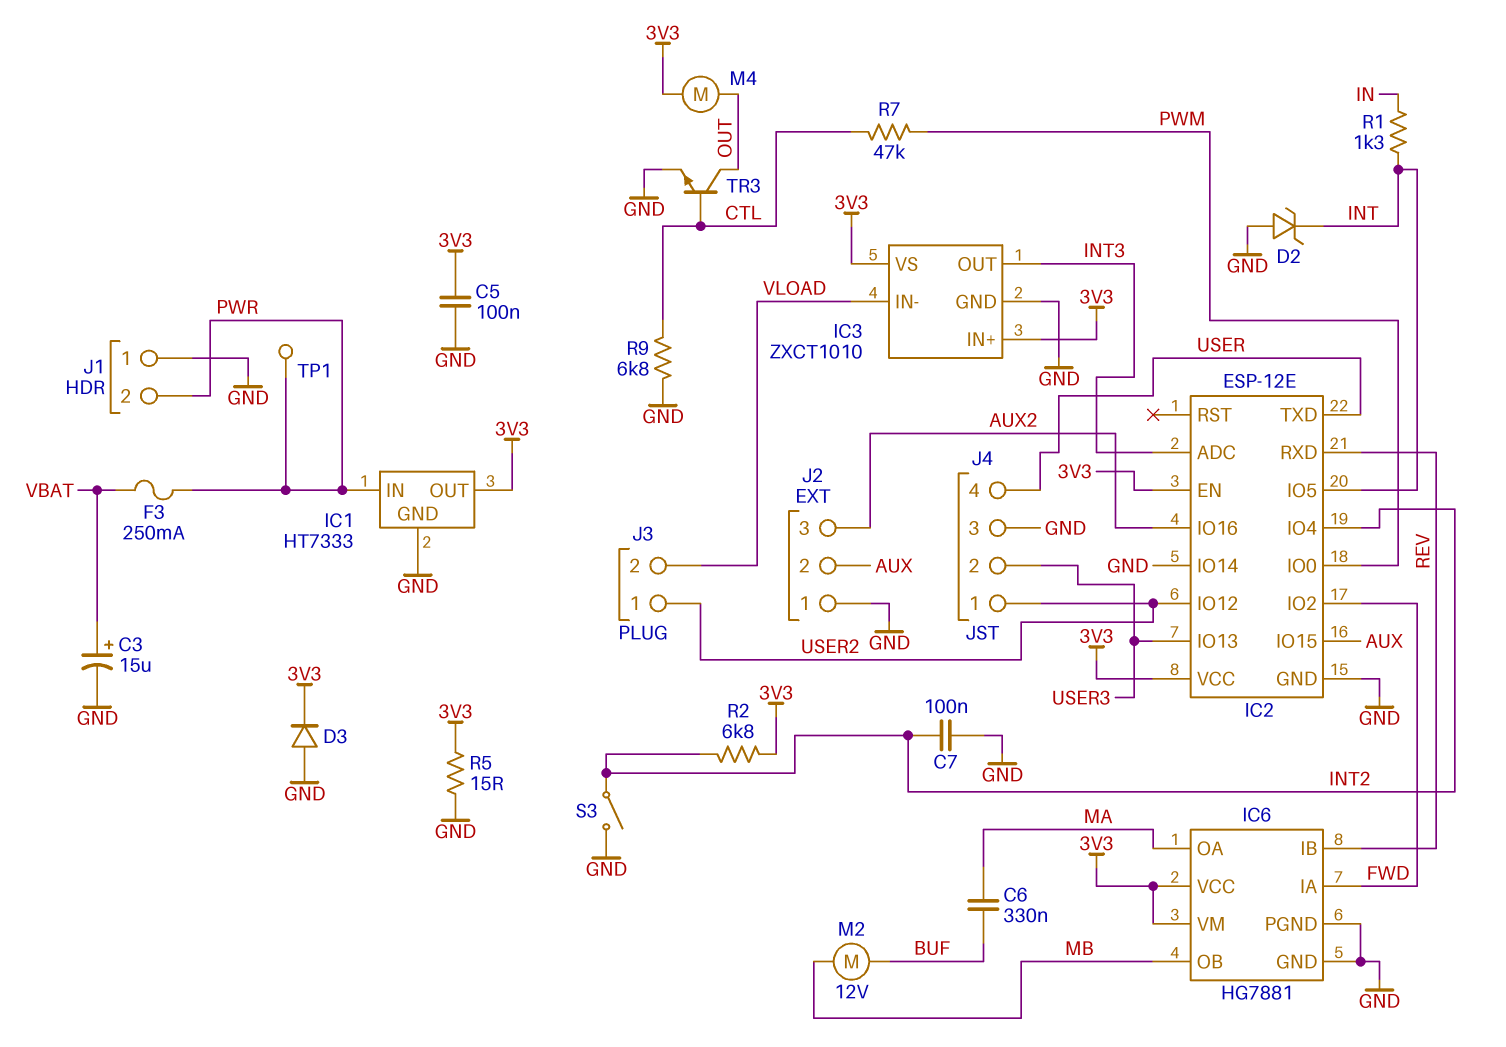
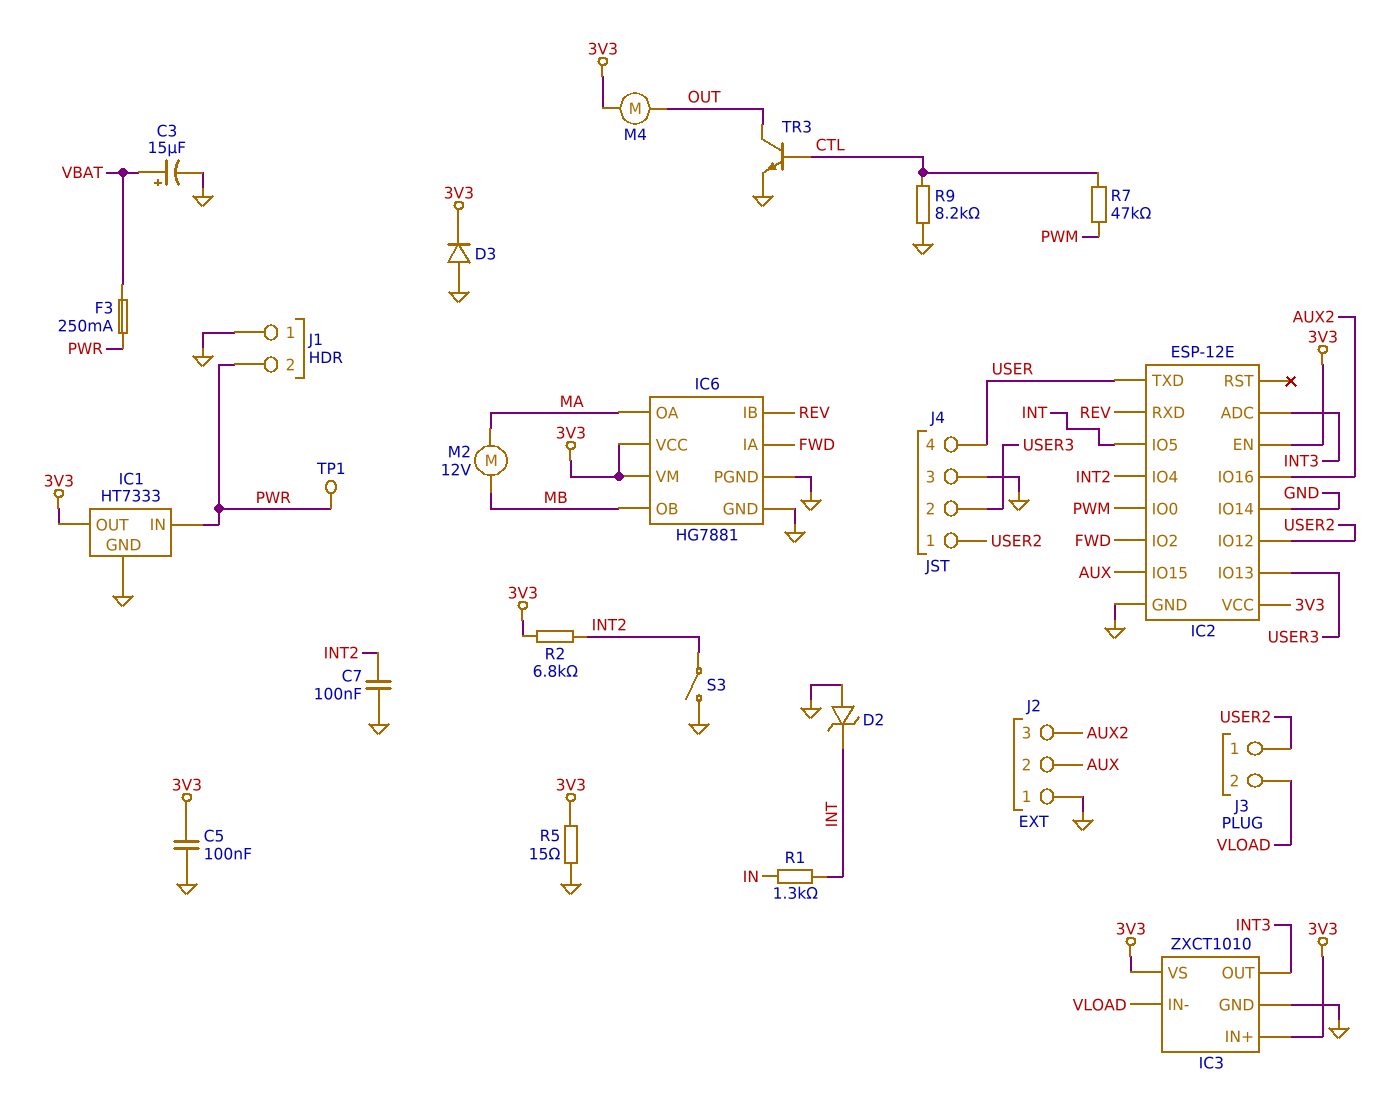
C6: 330nF (BUF, MA) -> none
M2: motor 12V (BUF, MB) -> motor 12V (MA, MB)
R9: 6.8k (CTL, GND) -> 8.2k (CTL, GND)

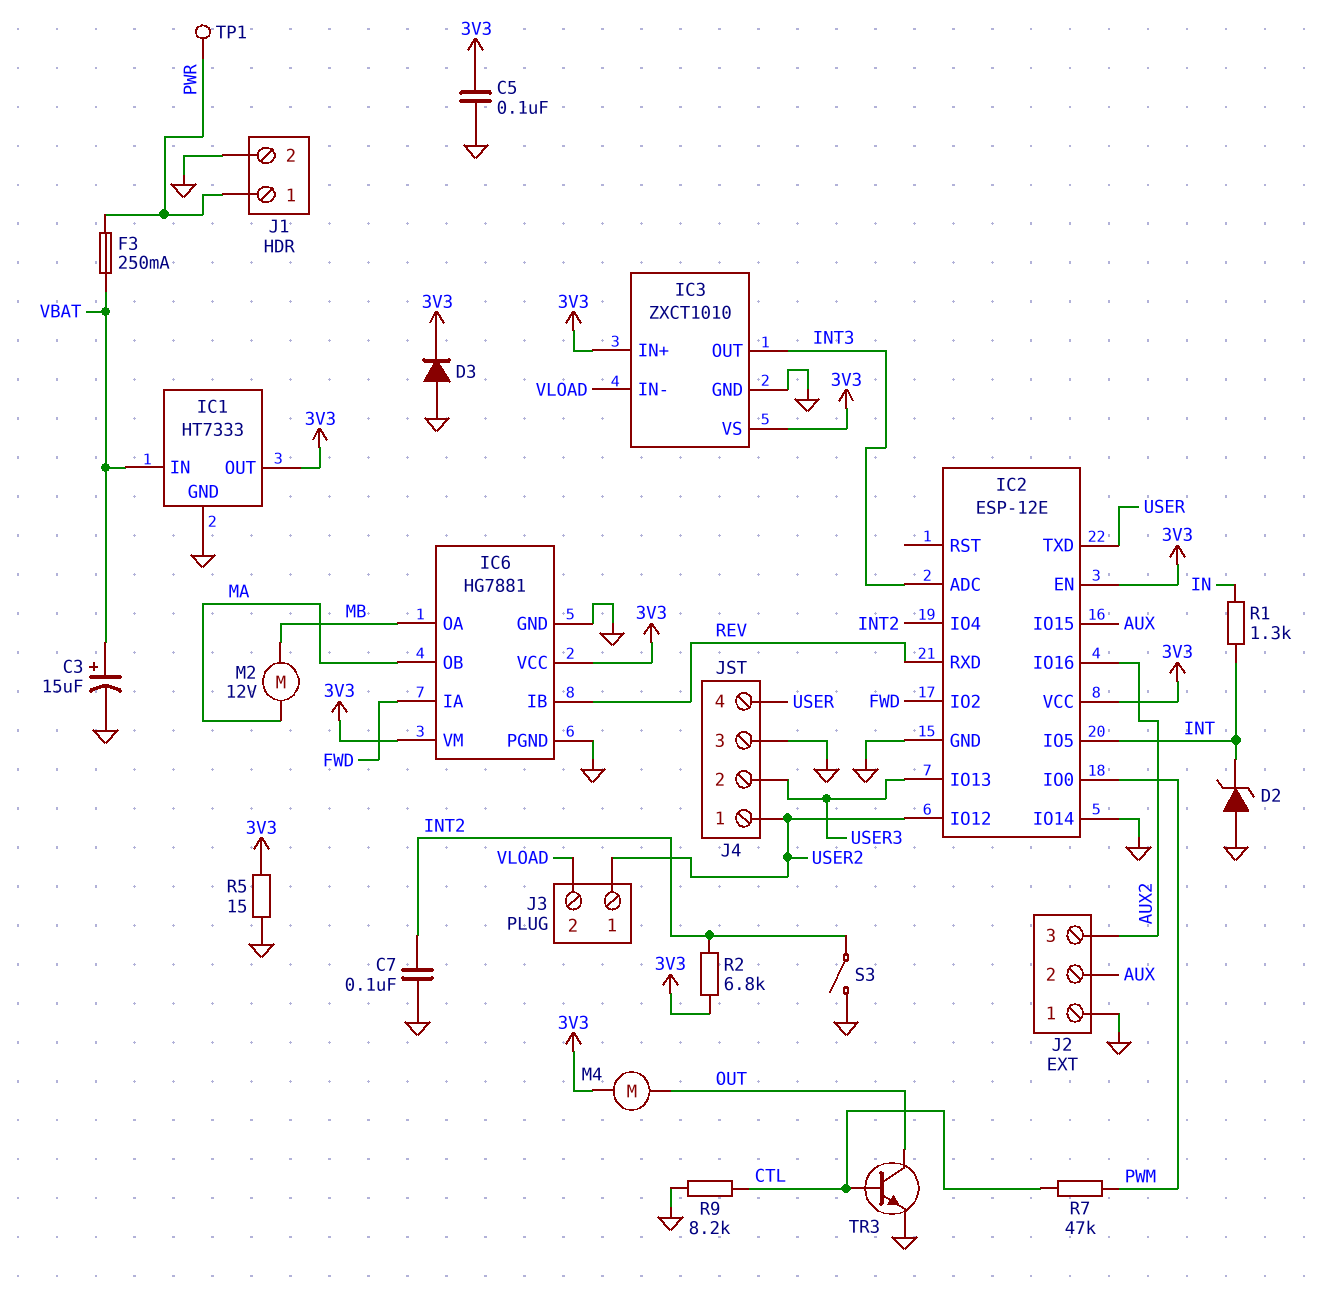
IC1 pin IN: PWR -> VBAT
IC6 pin OA: MA -> MB
IC6 pin OB: MB -> MA
J1 pin 1: GND -> PWR
J1 pin 2: PWR -> GND

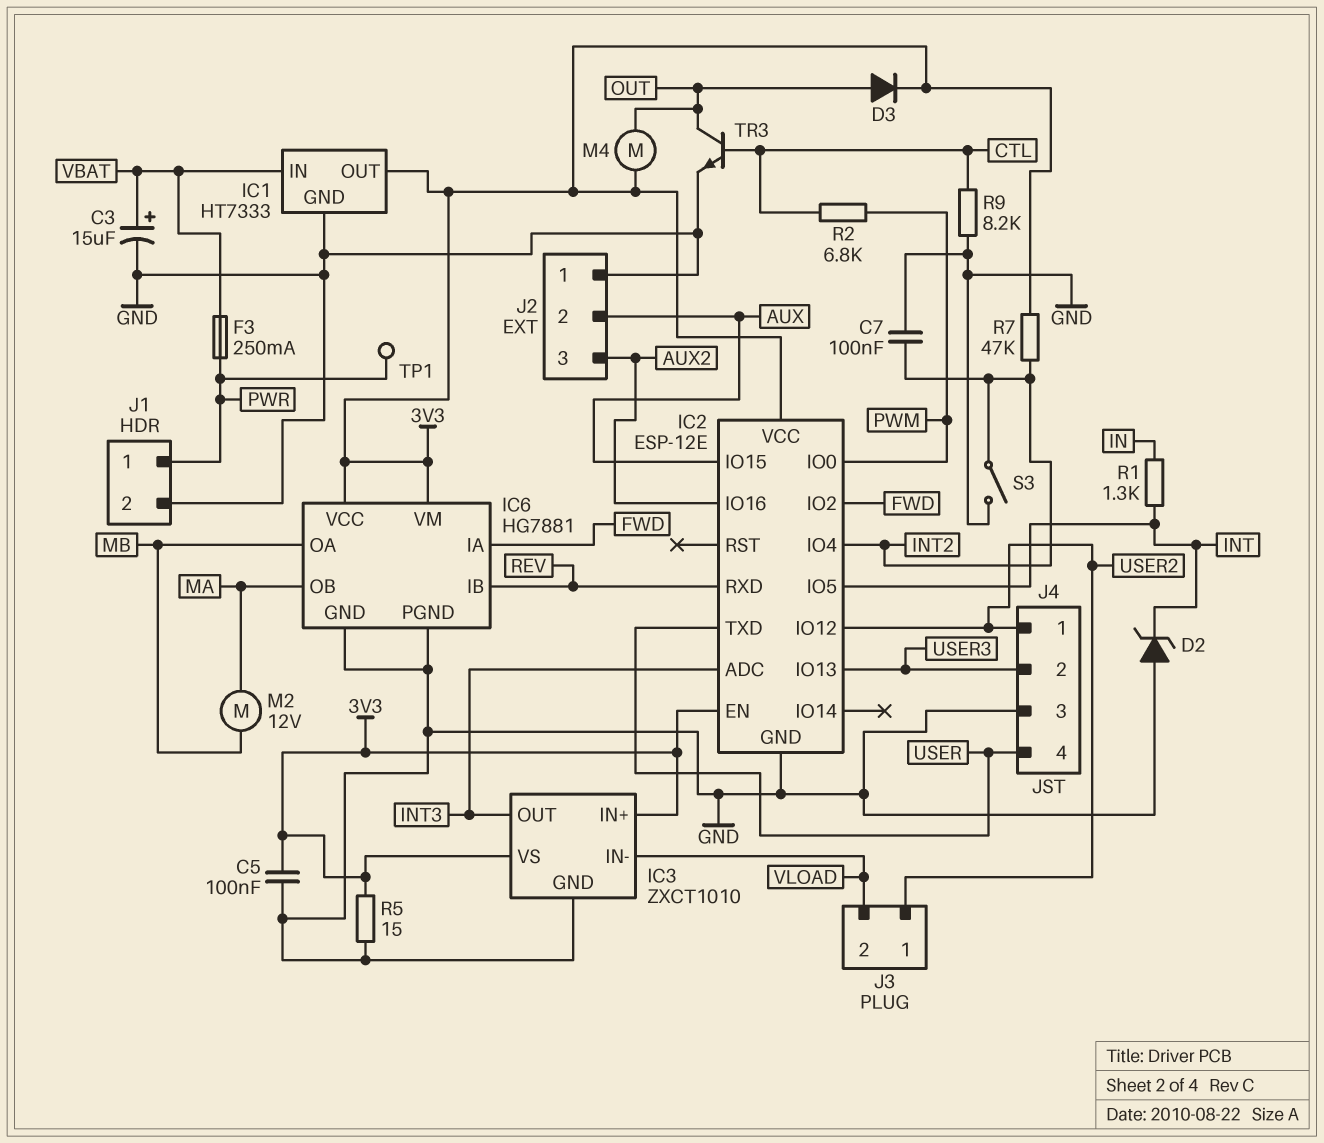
D3: diode (A GND, K 3V3) -> diode (A OUT, K 3V3)
IC2 pin IO14: GND -> none
R2: 6.8k (3V3, INT2) -> 6.8k (CTL, PWM)
R7: 47k (CTL, PWM) -> 47k (3V3, INT2)

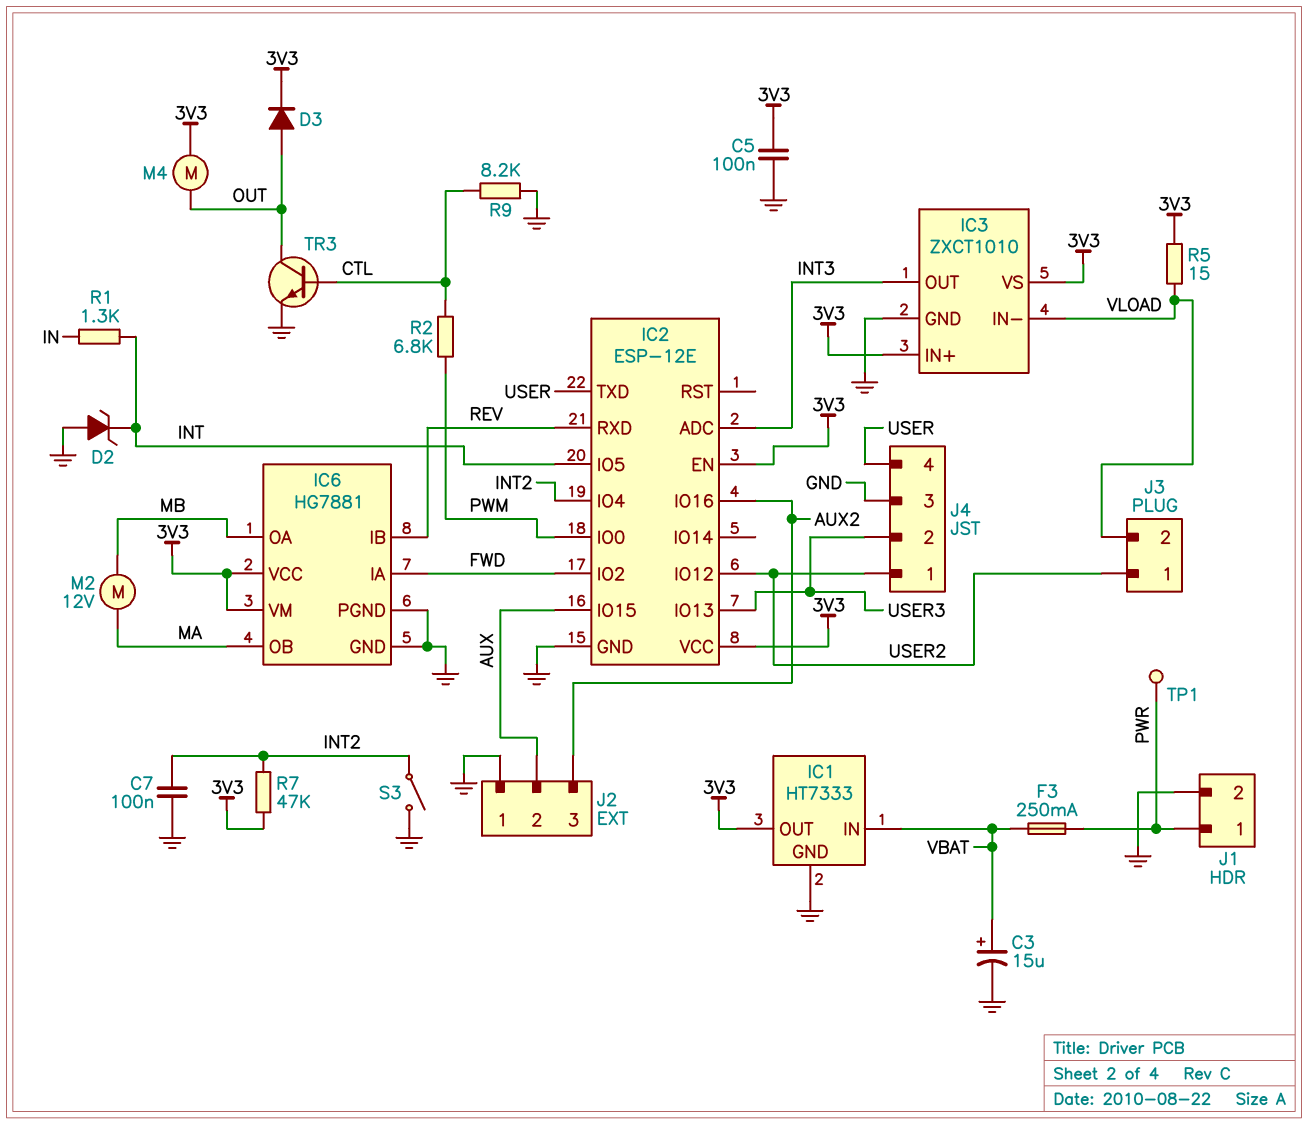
R5: 15 (3V3, GND) -> 15 (3V3, VLOAD)

